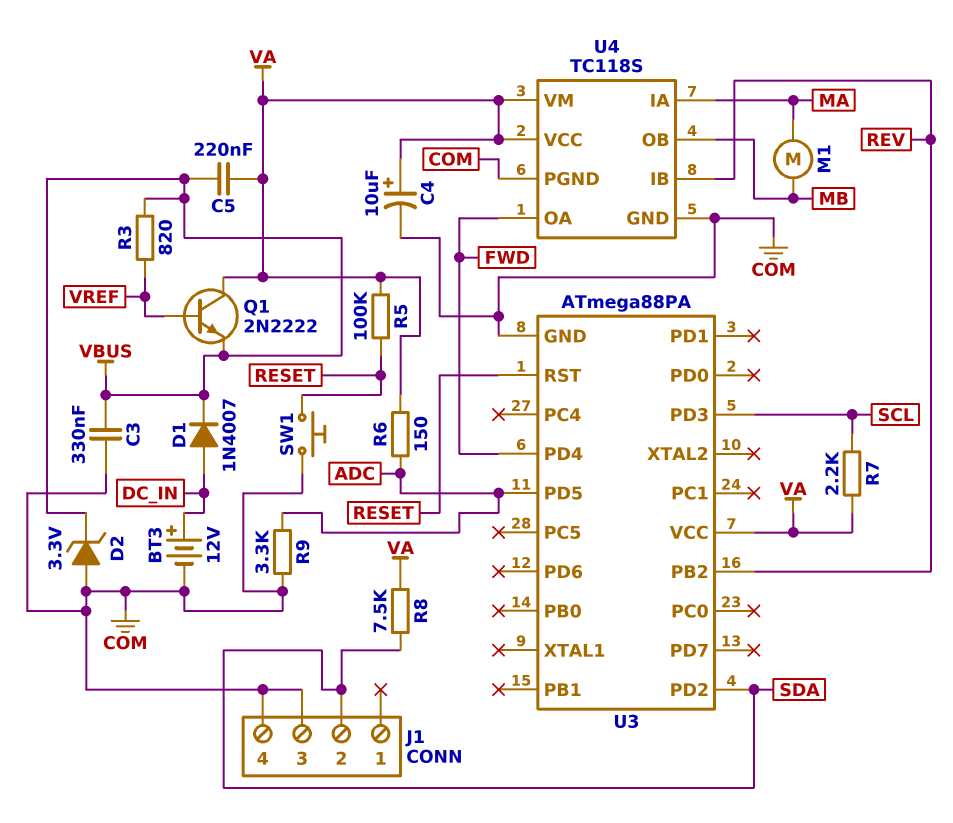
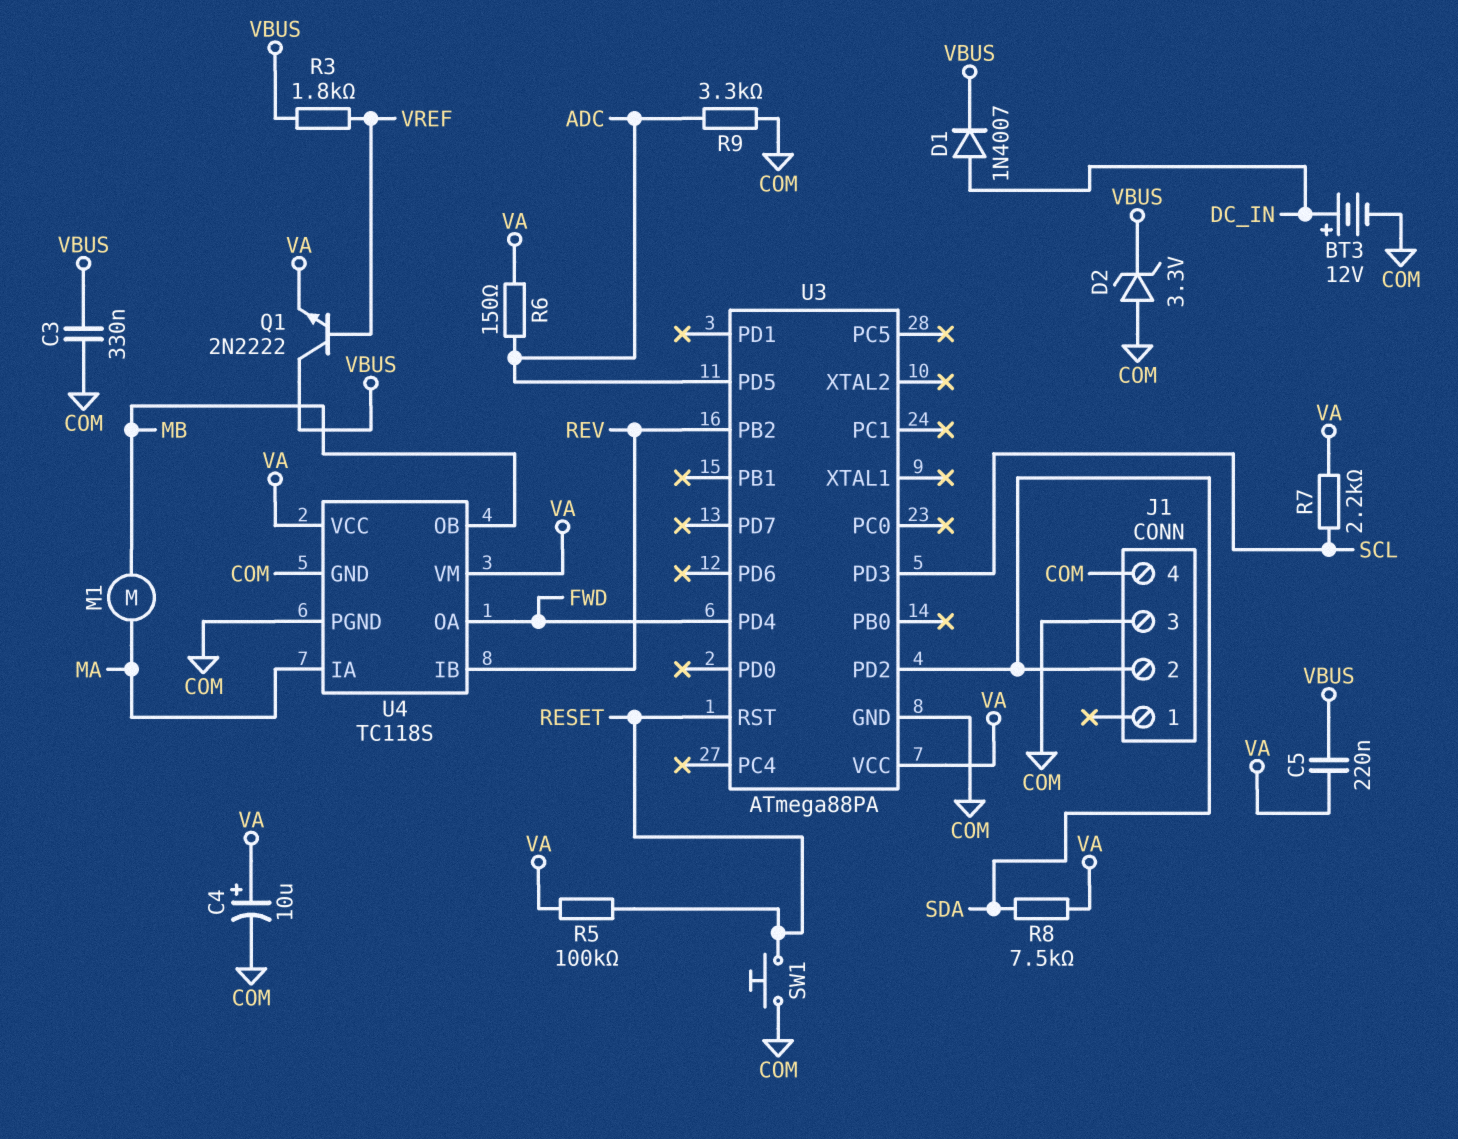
Q1: NPN 2N2222 (B VREF, C VA, E VBUS) -> NPN 2N2222 (B VREF, C VBUS, E VA)
R3: 820 (VBUS, VREF) -> 1.8k (VBUS, VREF)

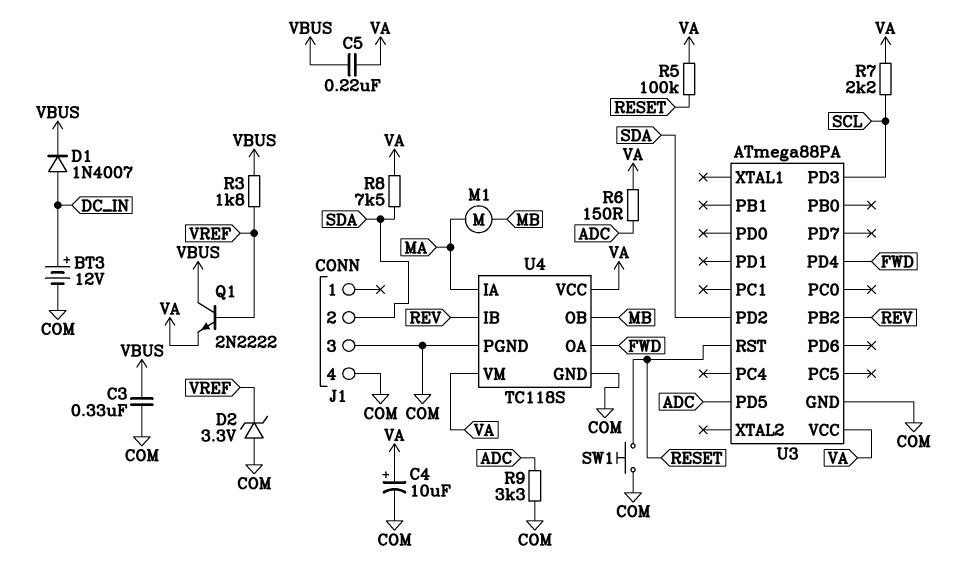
D2: zener 3.3V (A COM, K VBUS) -> zener 3.3V (A COM, K VREF)

